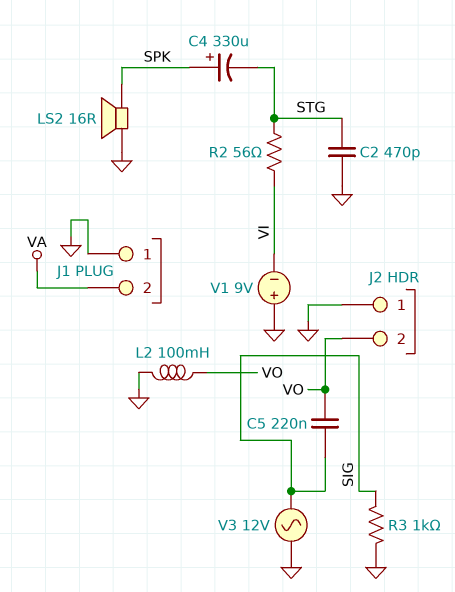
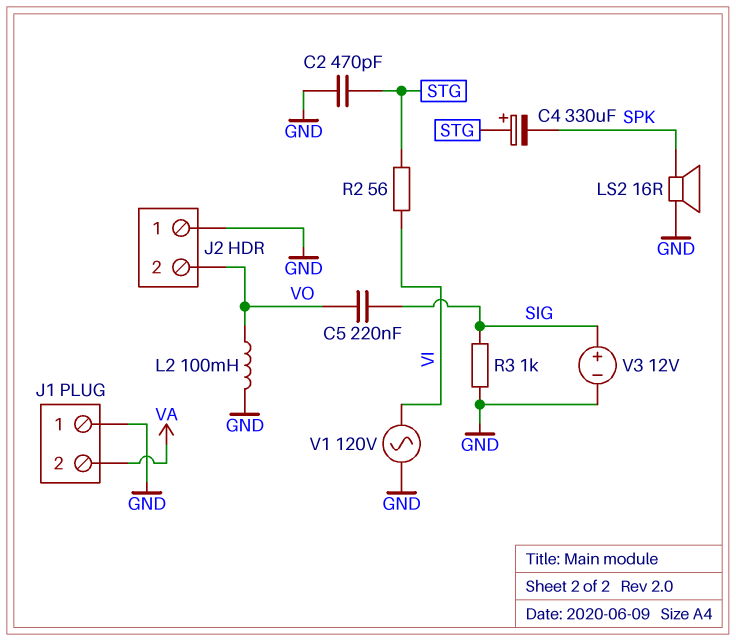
C4: 330uF (plus SPK, minus STG) -> 330uF (plus STG, minus SPK)
V1: 9V (plus GND, minus VI) -> AC 120V (GND, VI)
V3: AC 12V (GND, SIG) -> 12V (plus SIG, minus GND)

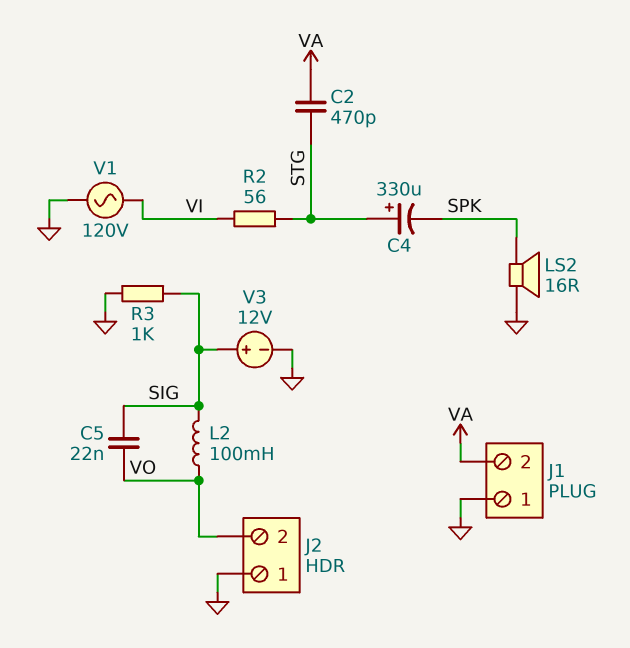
C2: 470pF (GND, STG) -> 470pF (STG, VA)
C5: 220nF (SIG, VO) -> 22nF (SIG, VO)
L2: 100mH (GND, VO) -> 100mH (SIG, VO)

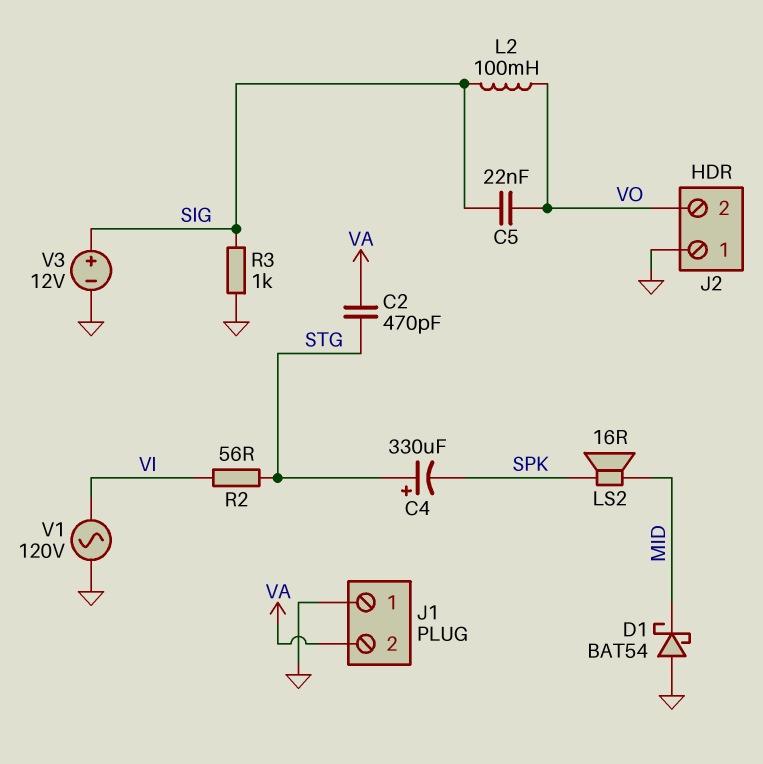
D1: none -> schottky BAT54 (A GND, K MID)
LS2: speaker 16R (GND, SPK) -> speaker 16R (MID, SPK)

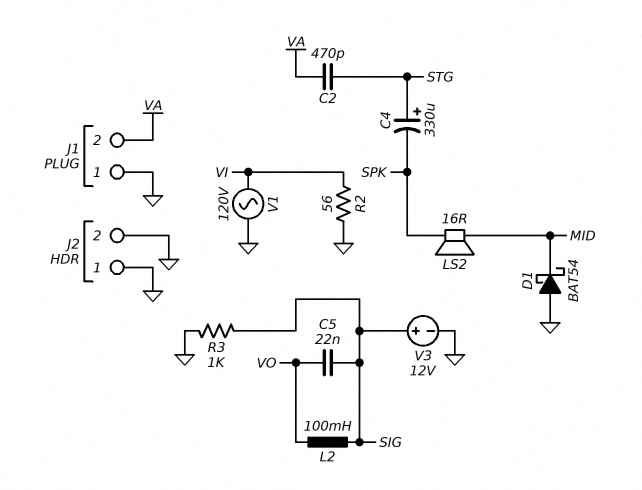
J2 pin 2: VO -> GND
R2: 56 (STG, VI) -> 56 (GND, VI)

